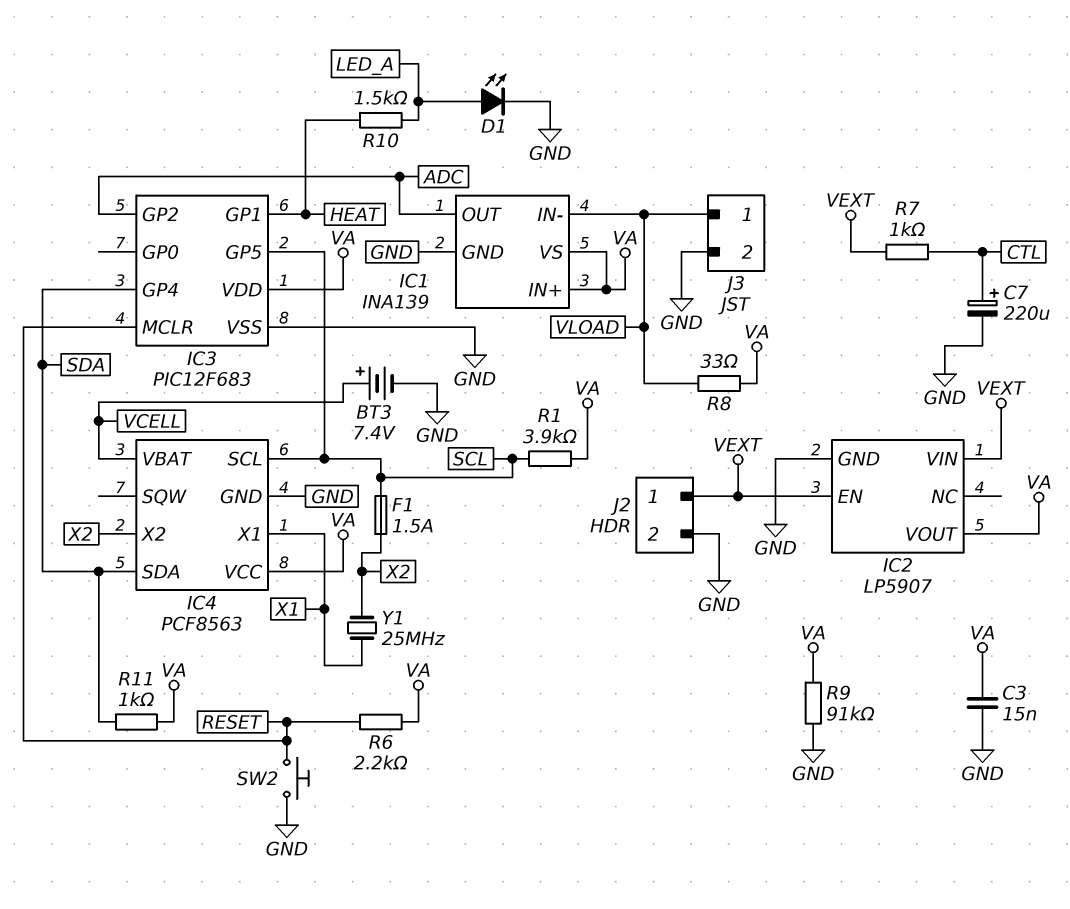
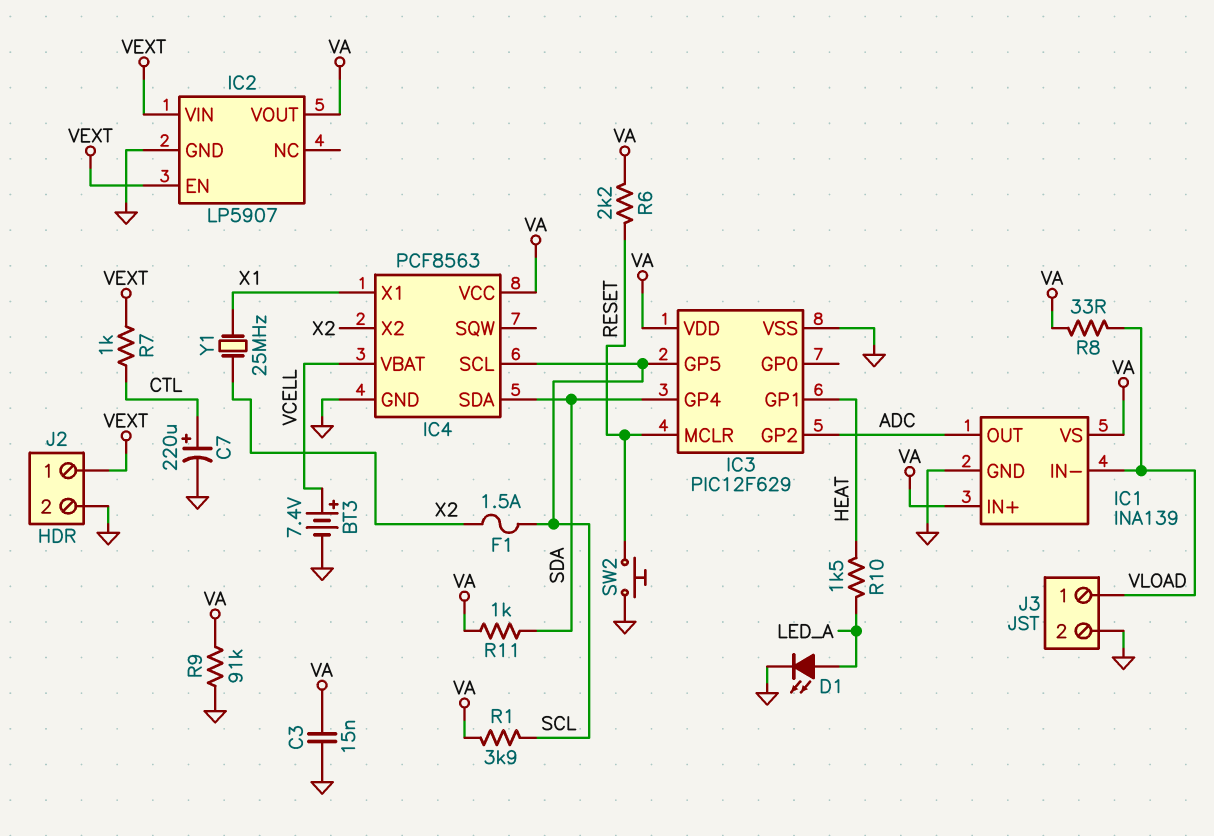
IC3: PIC12F683 -> PIC12F629

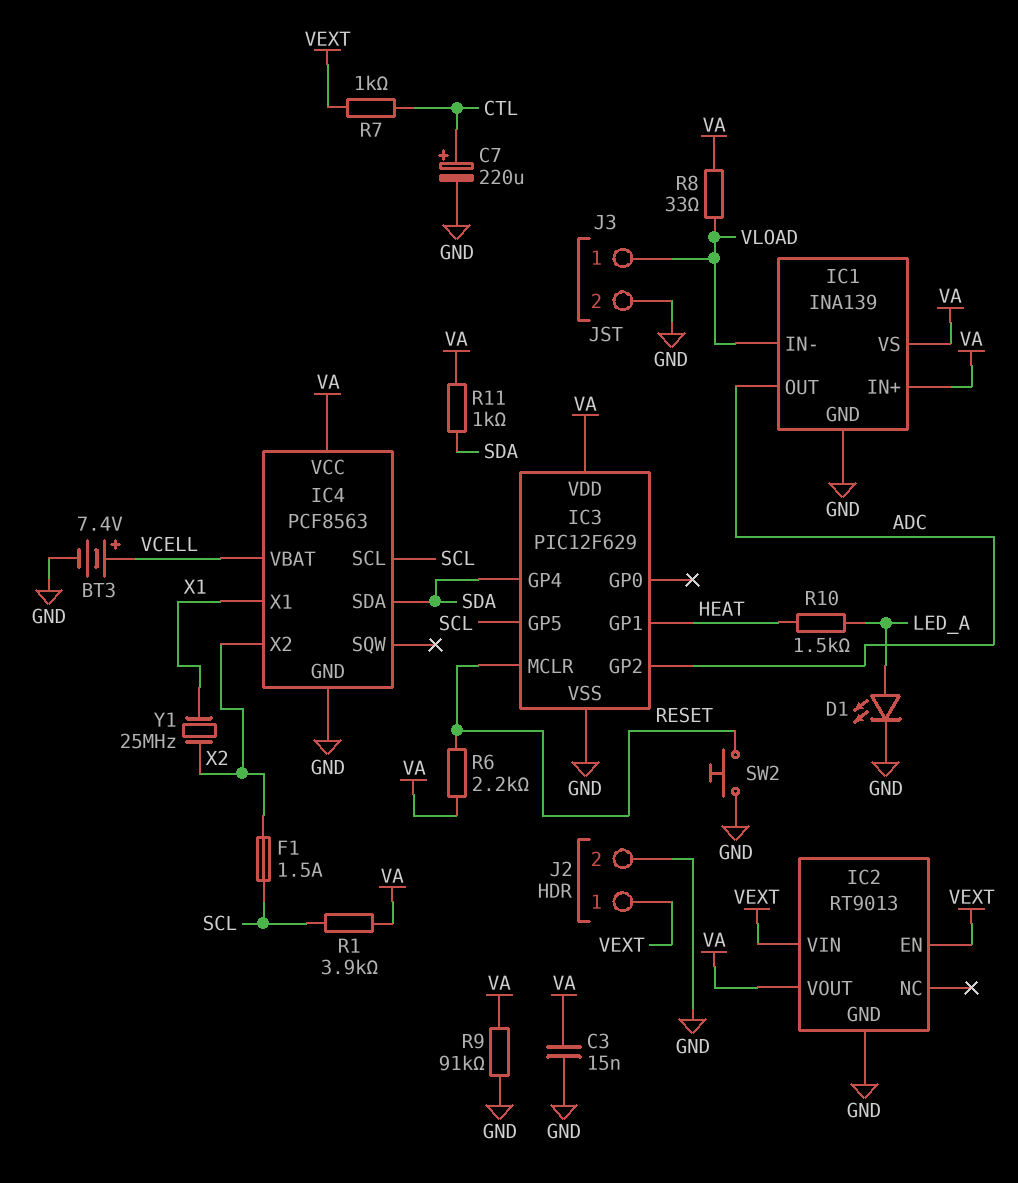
IC2: LP5907 -> RT9013

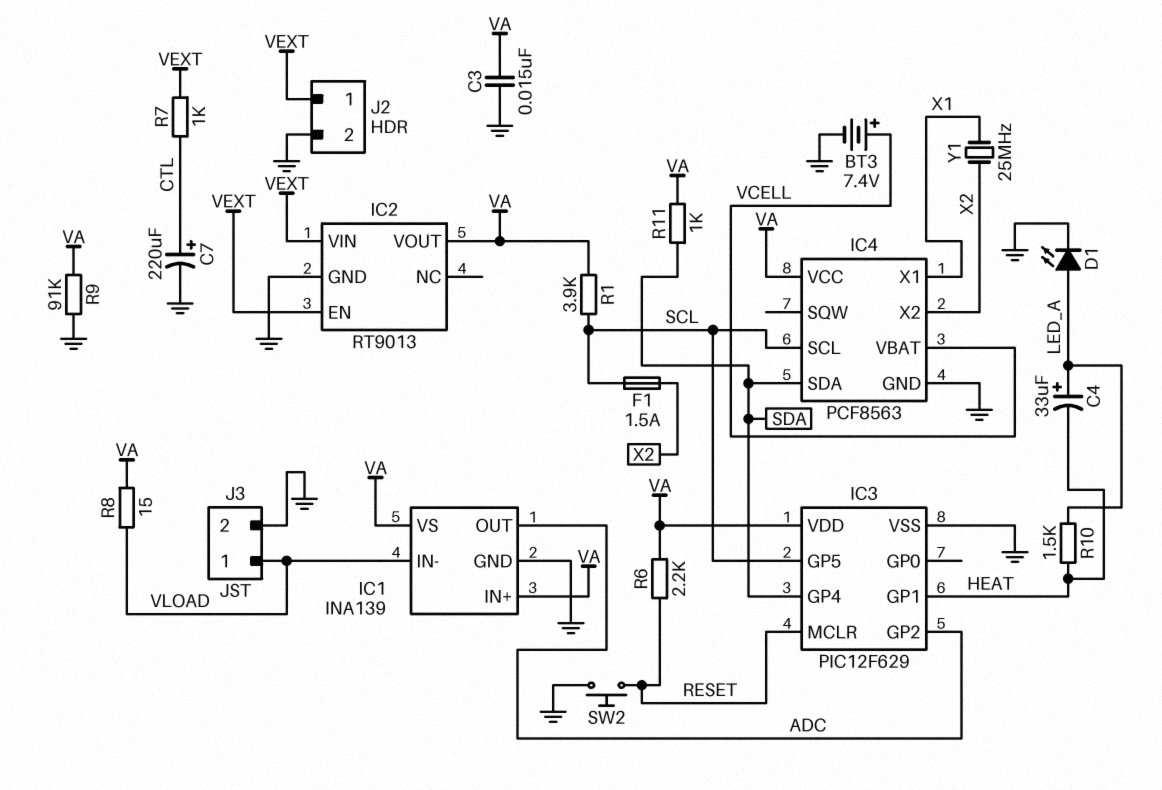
C4: none -> 33uF (plus LED_A, minus HEAT)
R8: 33 (VA, VLOAD) -> 15 (VA, VLOAD)

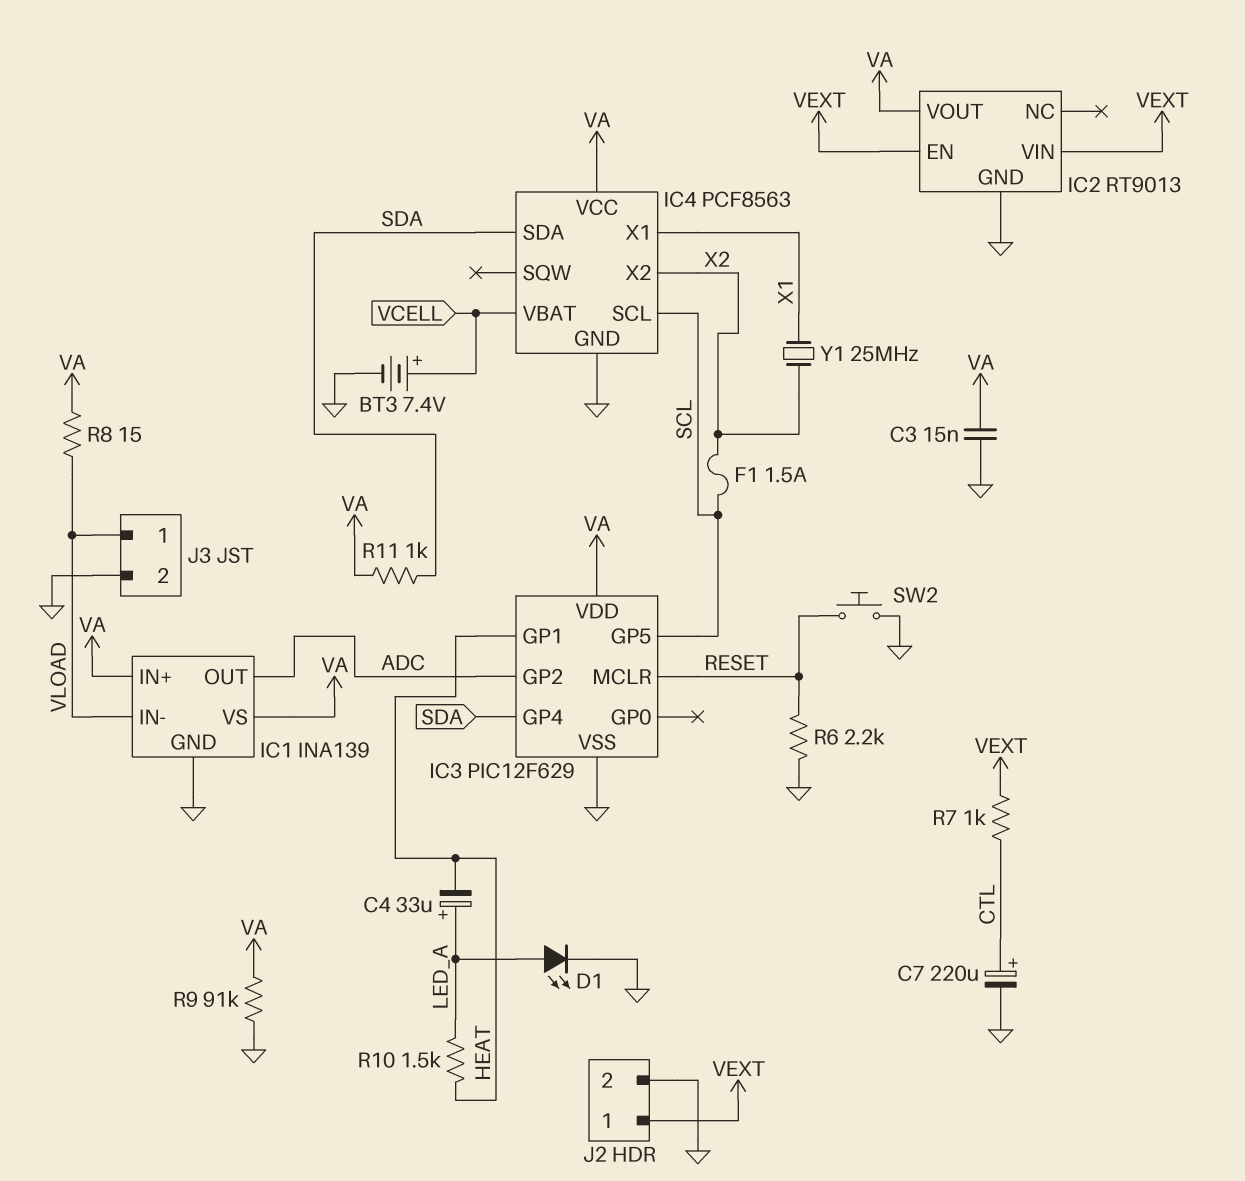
R1: 3.9k (SCL, VA) -> none
R6: 2.2k (RESET, VA) -> 2.2k (GND, RESET)

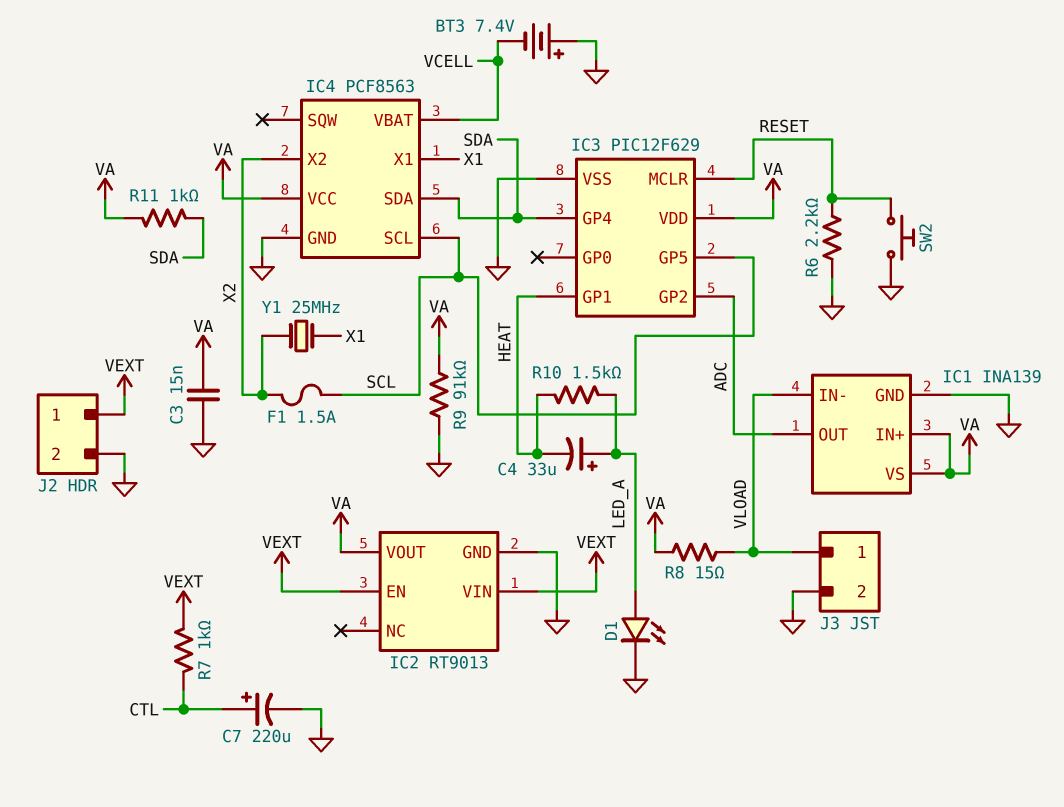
BT3: 7.4V (plus VCELL, minus GND) -> 7.4V (plus GND, minus VCELL)

